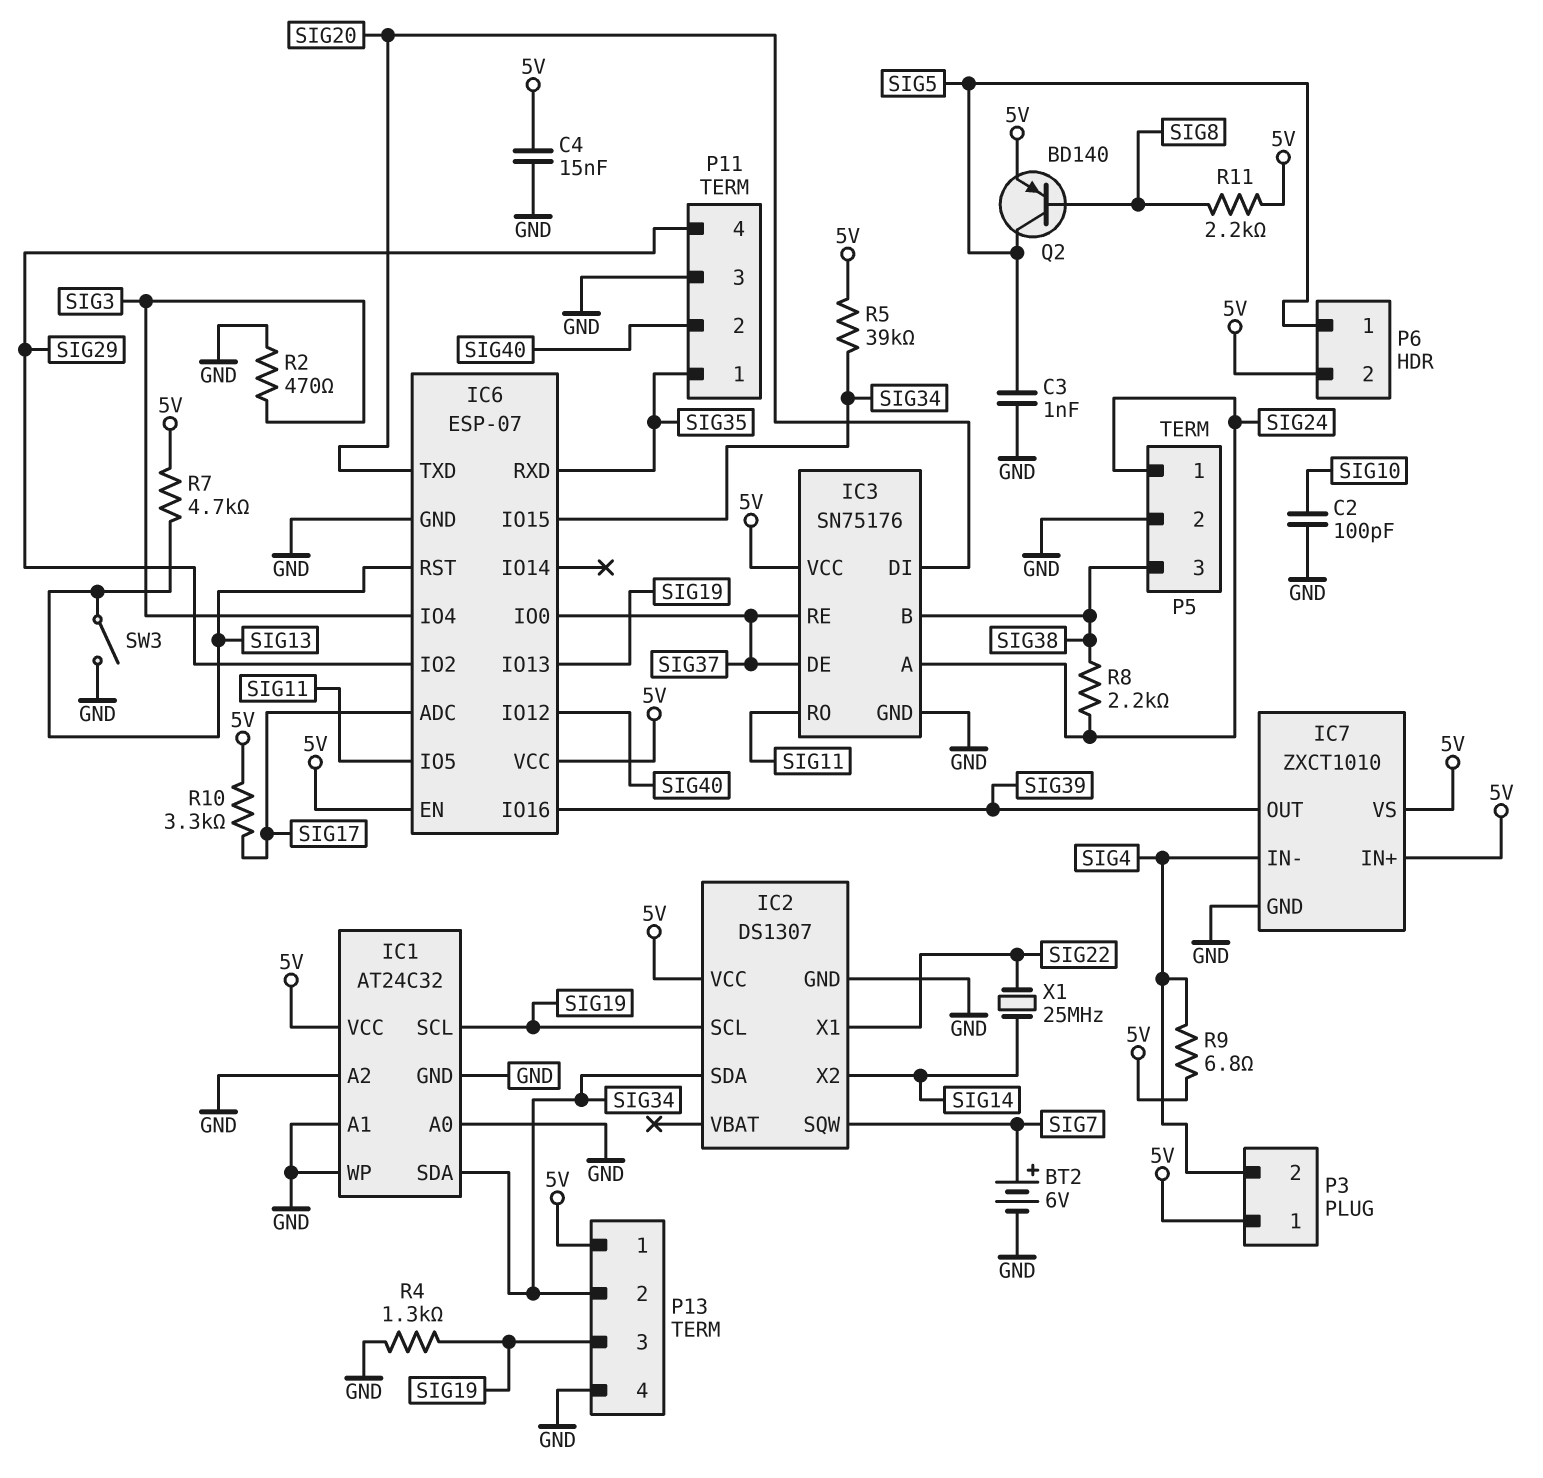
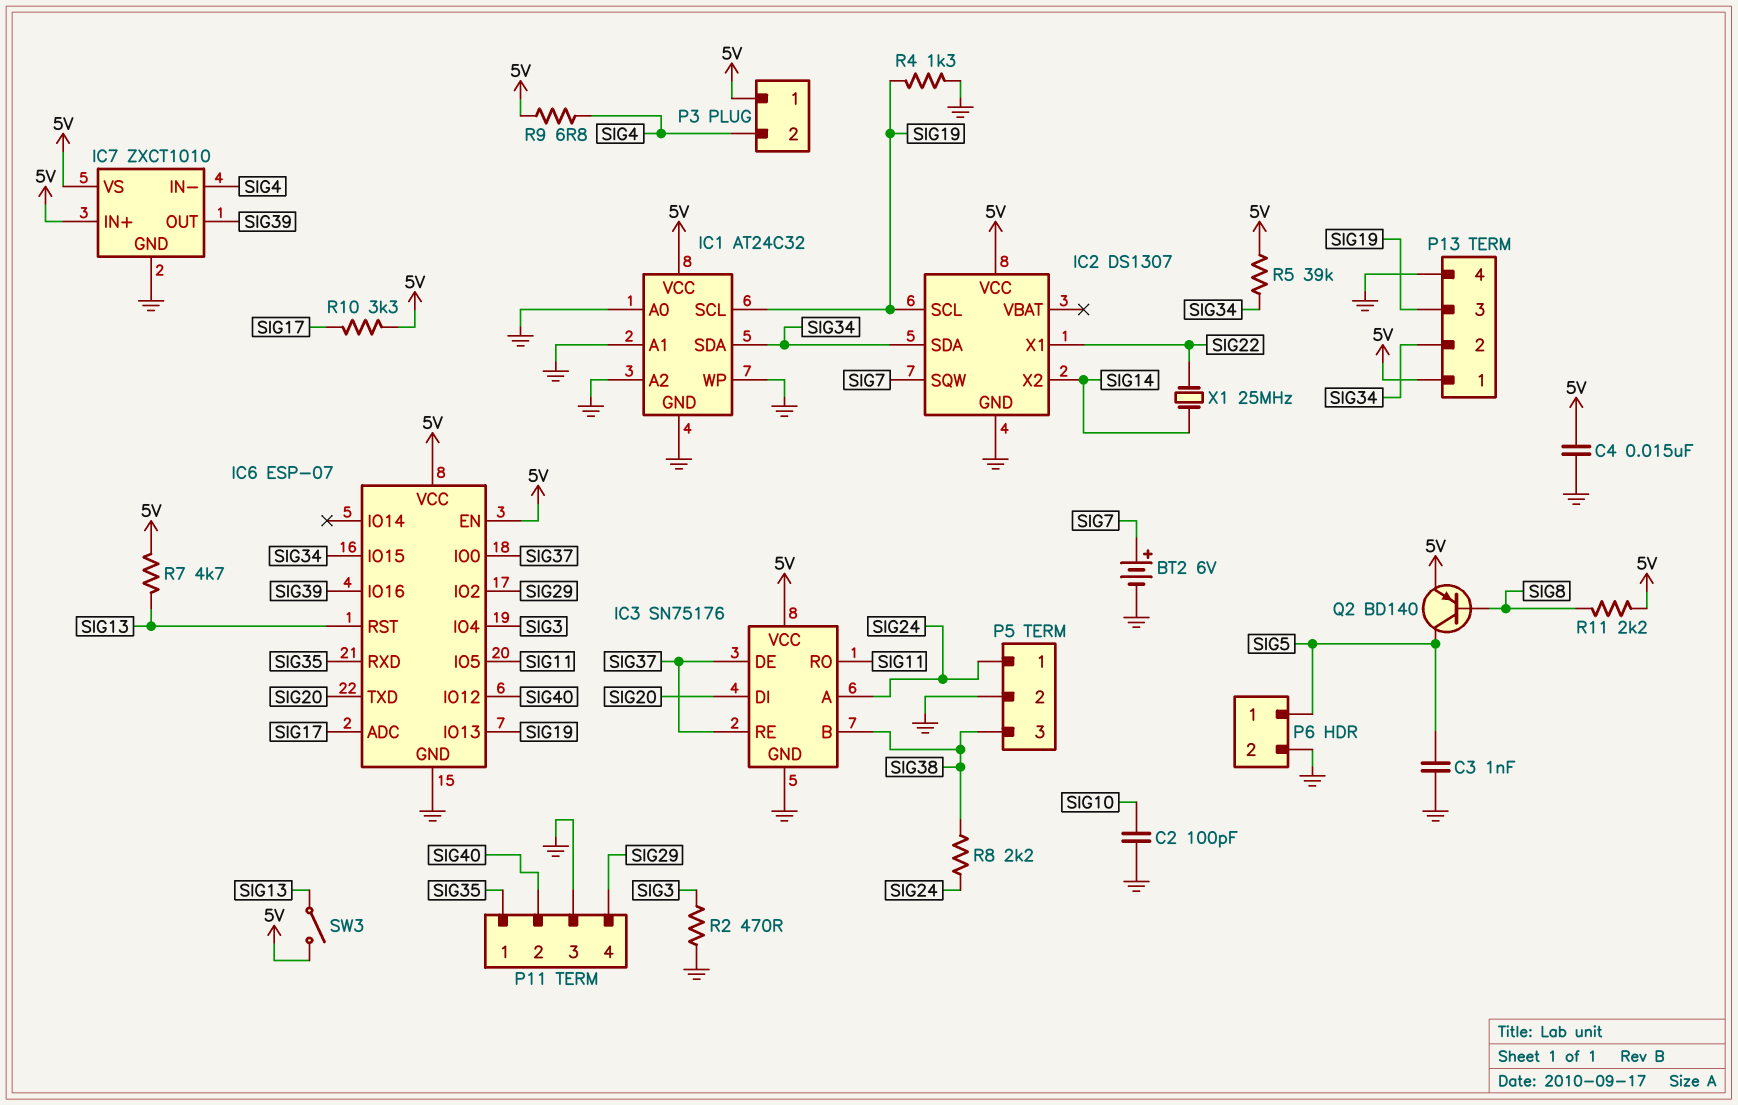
P6 pin 2: 5V -> GND
SW3: switch (GND, SIG13) -> switch (5V, SIG13)

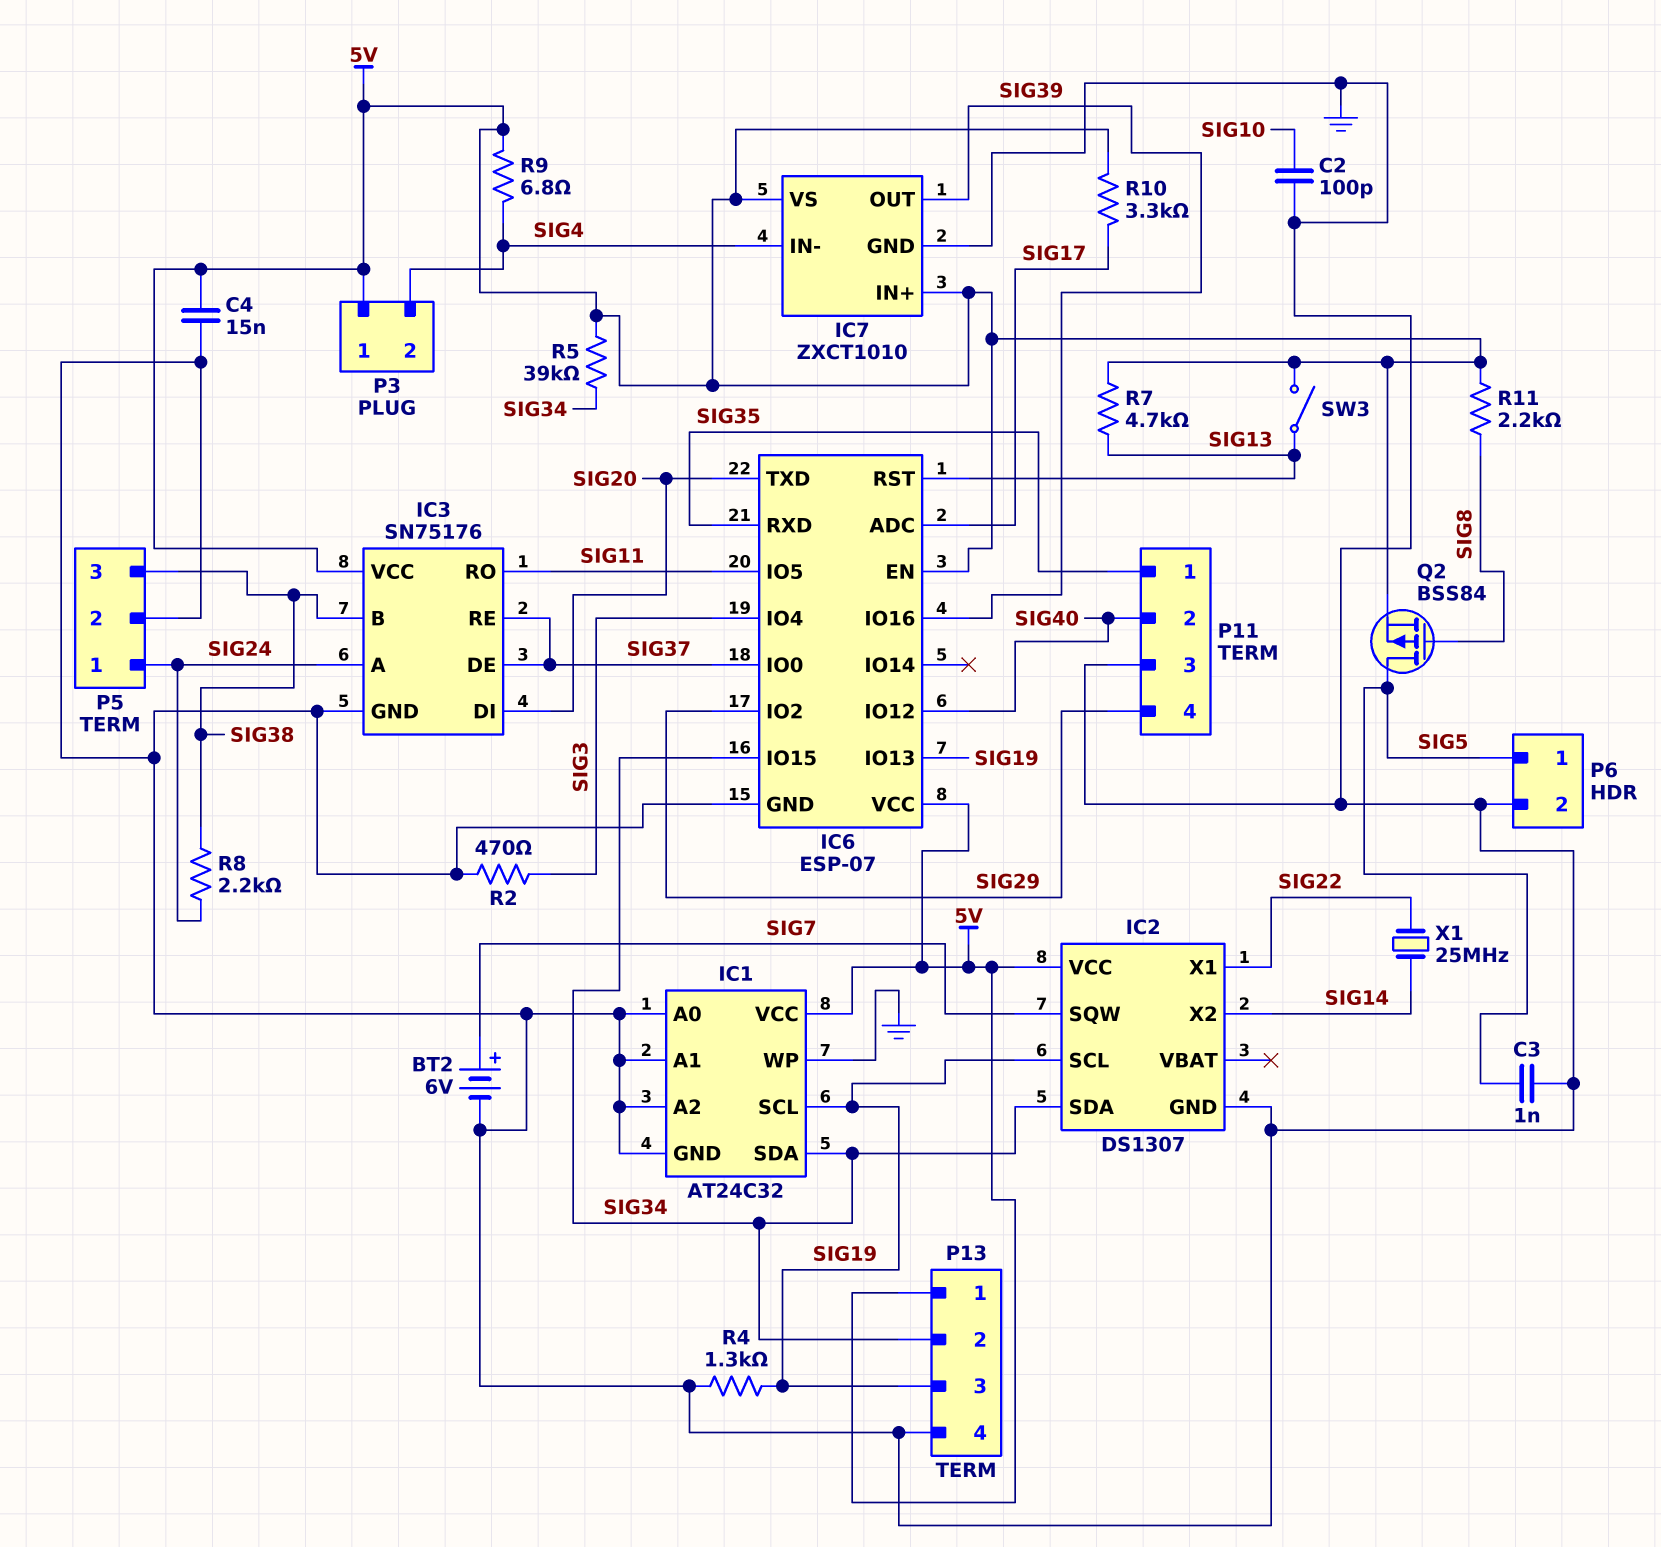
Q2: PNP BD140 (B SIG8, C SIG5, E 5V) -> PMOS BSS84 (G SIG8, D SIG5, S 5V)

